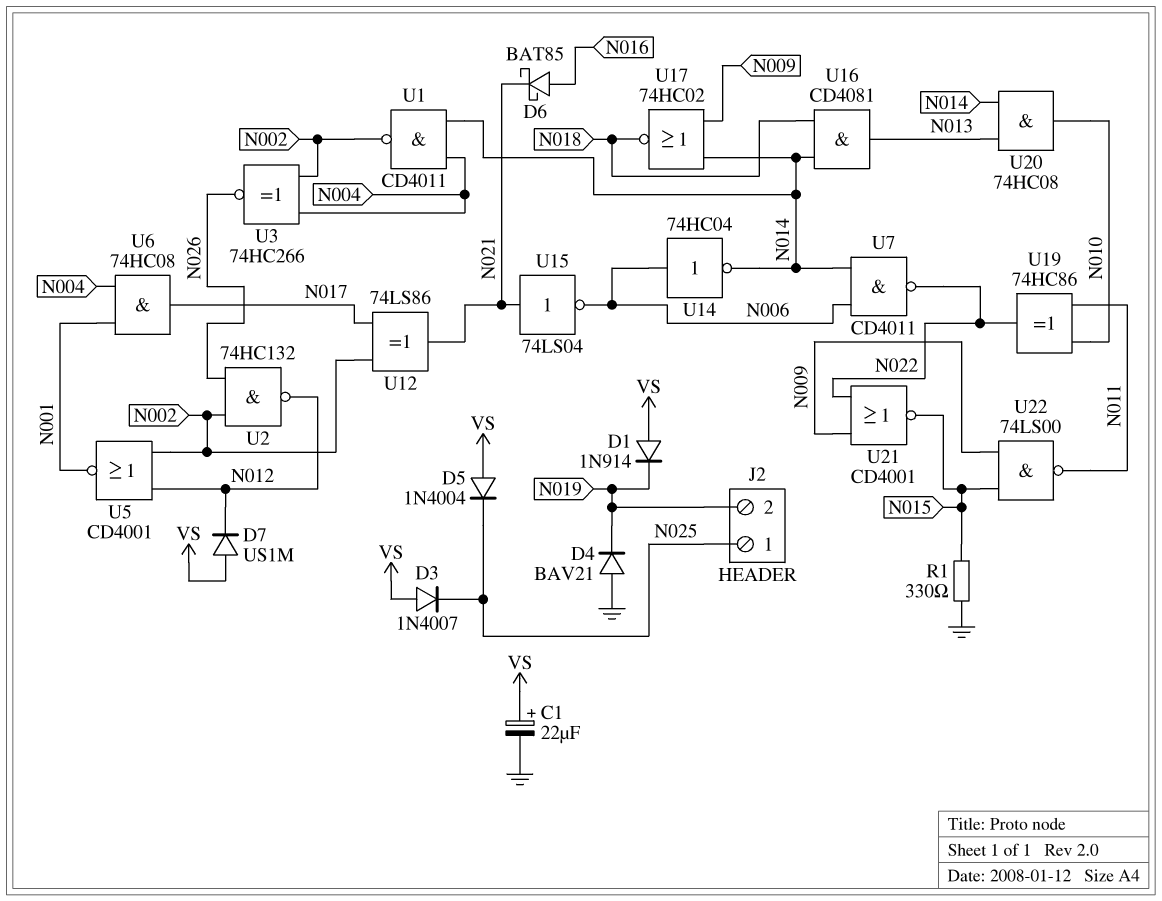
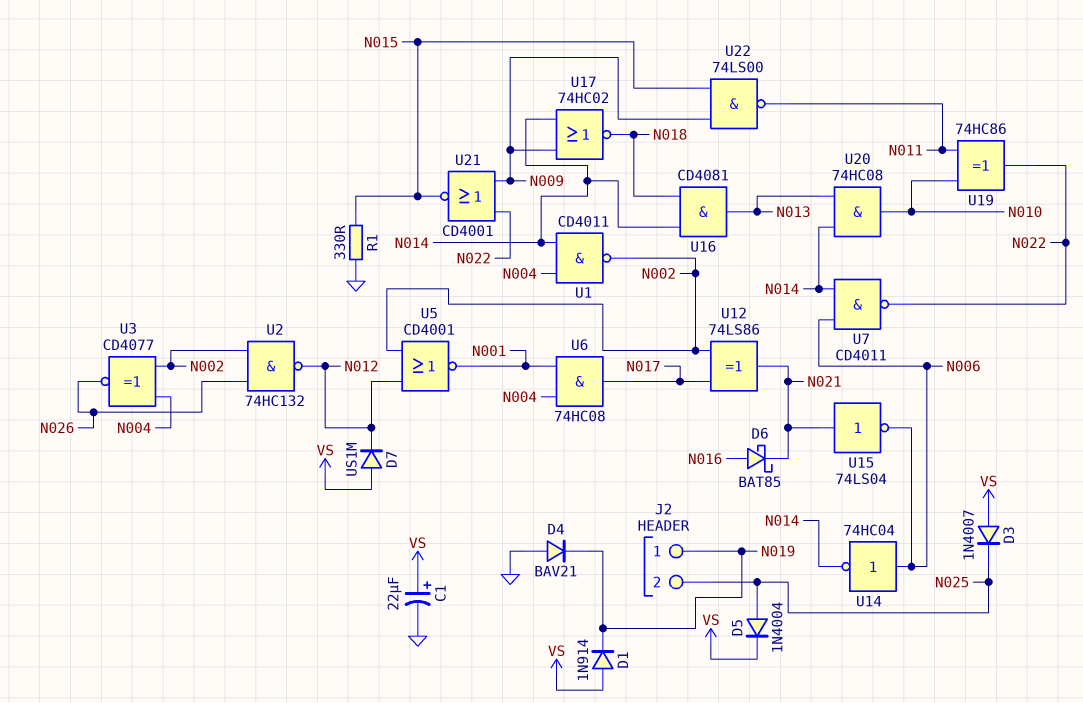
D5: diode 1N4004 (A VS, K N025) -> diode 1N4004 (A N025, K VS)
J2 pin 1: N025 -> N019
J2 pin 2: N019 -> N025
U3: XNOR 74HC266 (in N002, in N004, out N026) -> XNOR CD4077 (in N002, in N004, out N026)

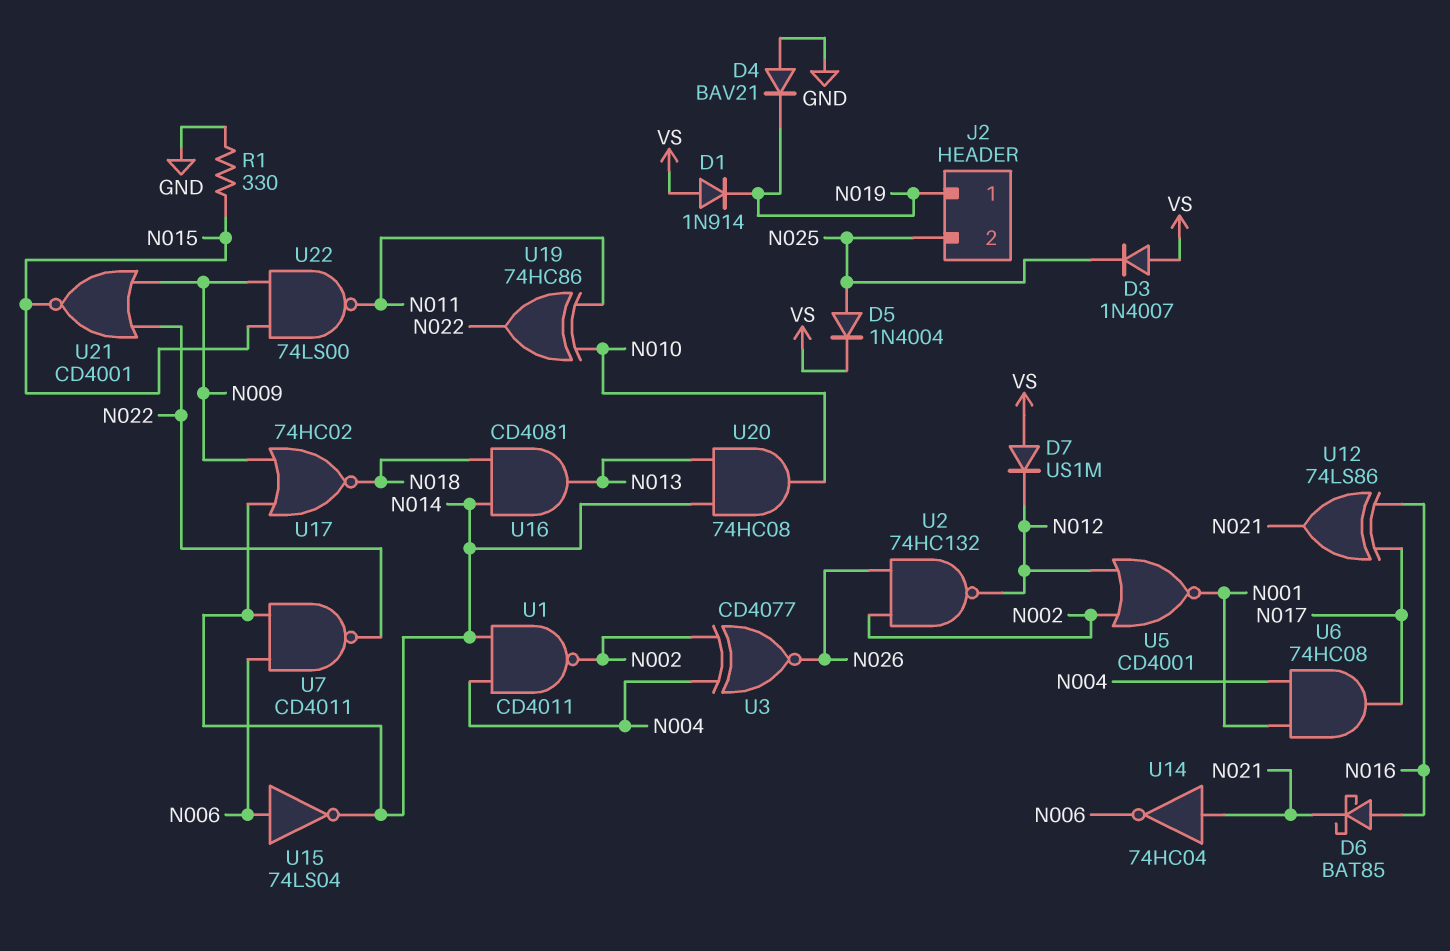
C1: 22uF (plus VS, minus GND) -> none
U12: XOR 74LS86 (in N002, in N017, out N021) -> XOR 74LS86 (in N016, in N017, out N021)
U14: NOT 74HC04 (in N006, out N014) -> NOT 74HC04 (in N021, out N006)
U15: NOT 74LS04 (in N021, out N006) -> NOT 74LS04 (in N006, out N014)

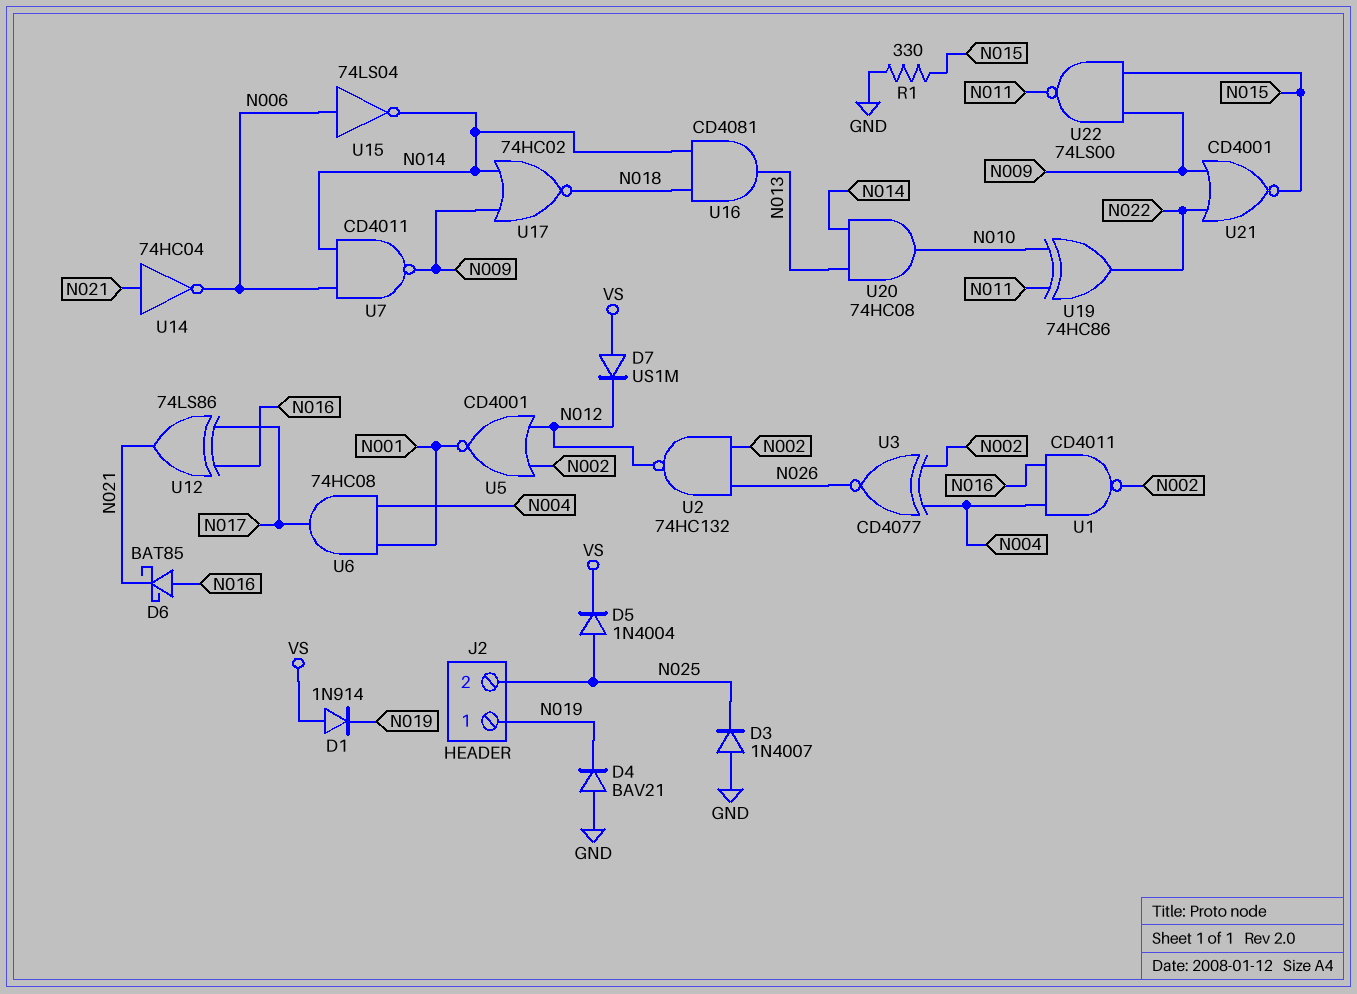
D3: diode 1N4007 (A VS, K N025) -> diode 1N4007 (A GND, K N025)
U1: NAND CD4011 (in N004, in N014, out N002) -> NAND CD4011 (in N004, in N016, out N002)
U7: NAND CD4011 (in N006, in N014, out N022) -> NAND CD4011 (in N006, in N014, out N009)

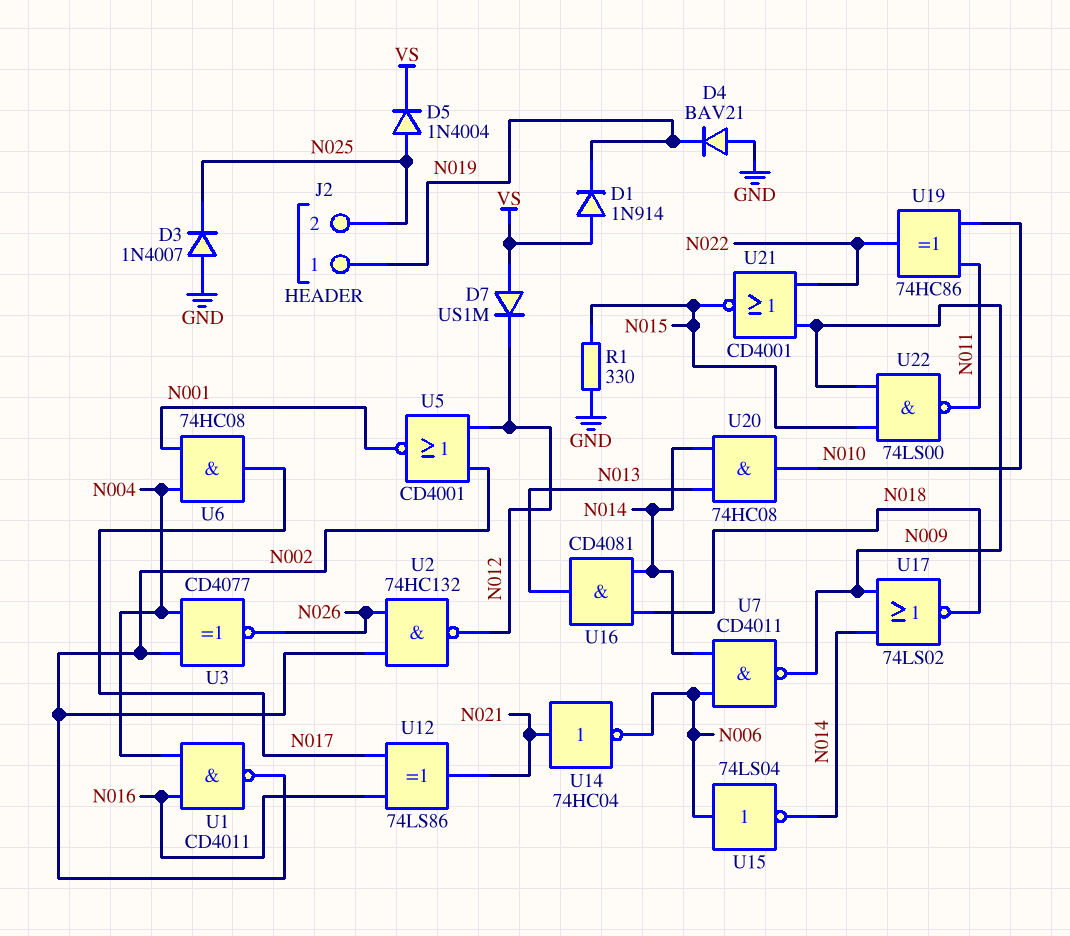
D6: schottky BAT85 (A N016, K N021) -> none
U17: NOR 74HC02 (in N009, in N014, out N018) -> NOR 74LS02 (in N009, in N014, out N018)

